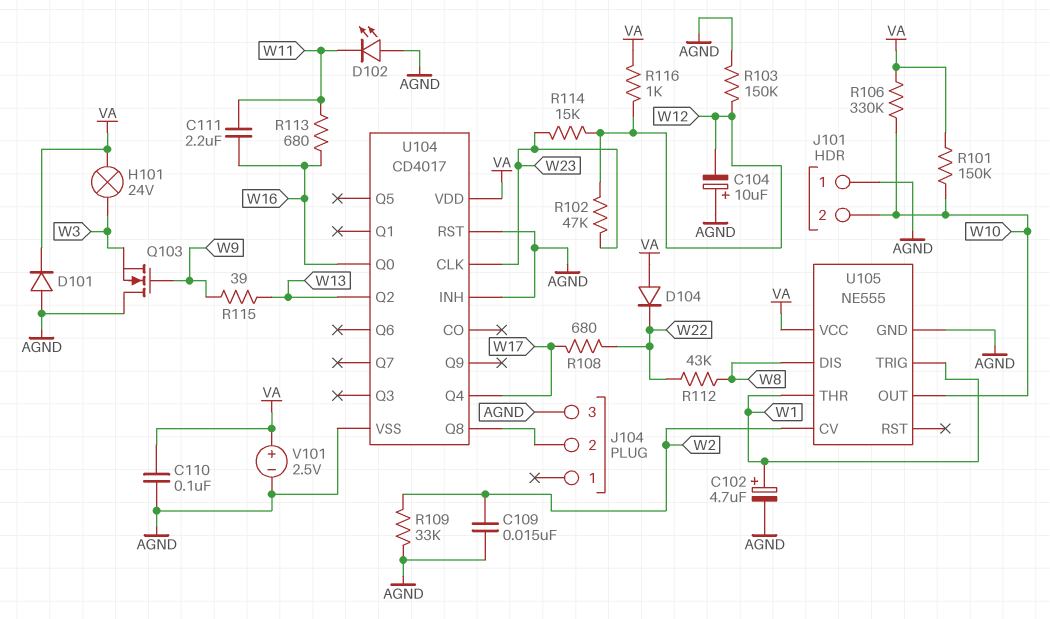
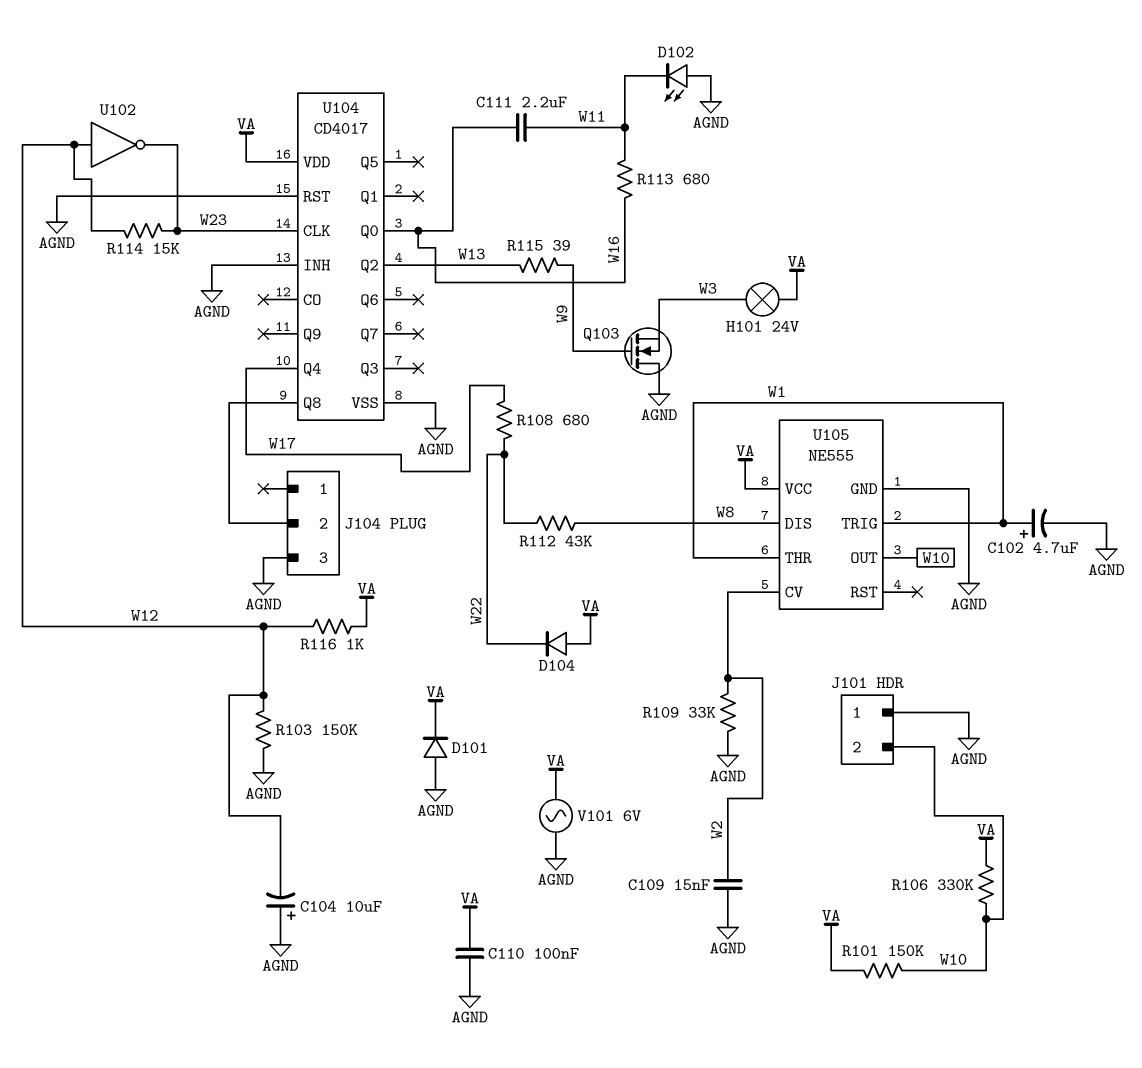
R102: 47k (W12, W23) -> none
U102: none -> NOT (in W12, out W23)
V101: 2.5V (plus VA, minus AGND) -> AC 6V (AGND, VA)

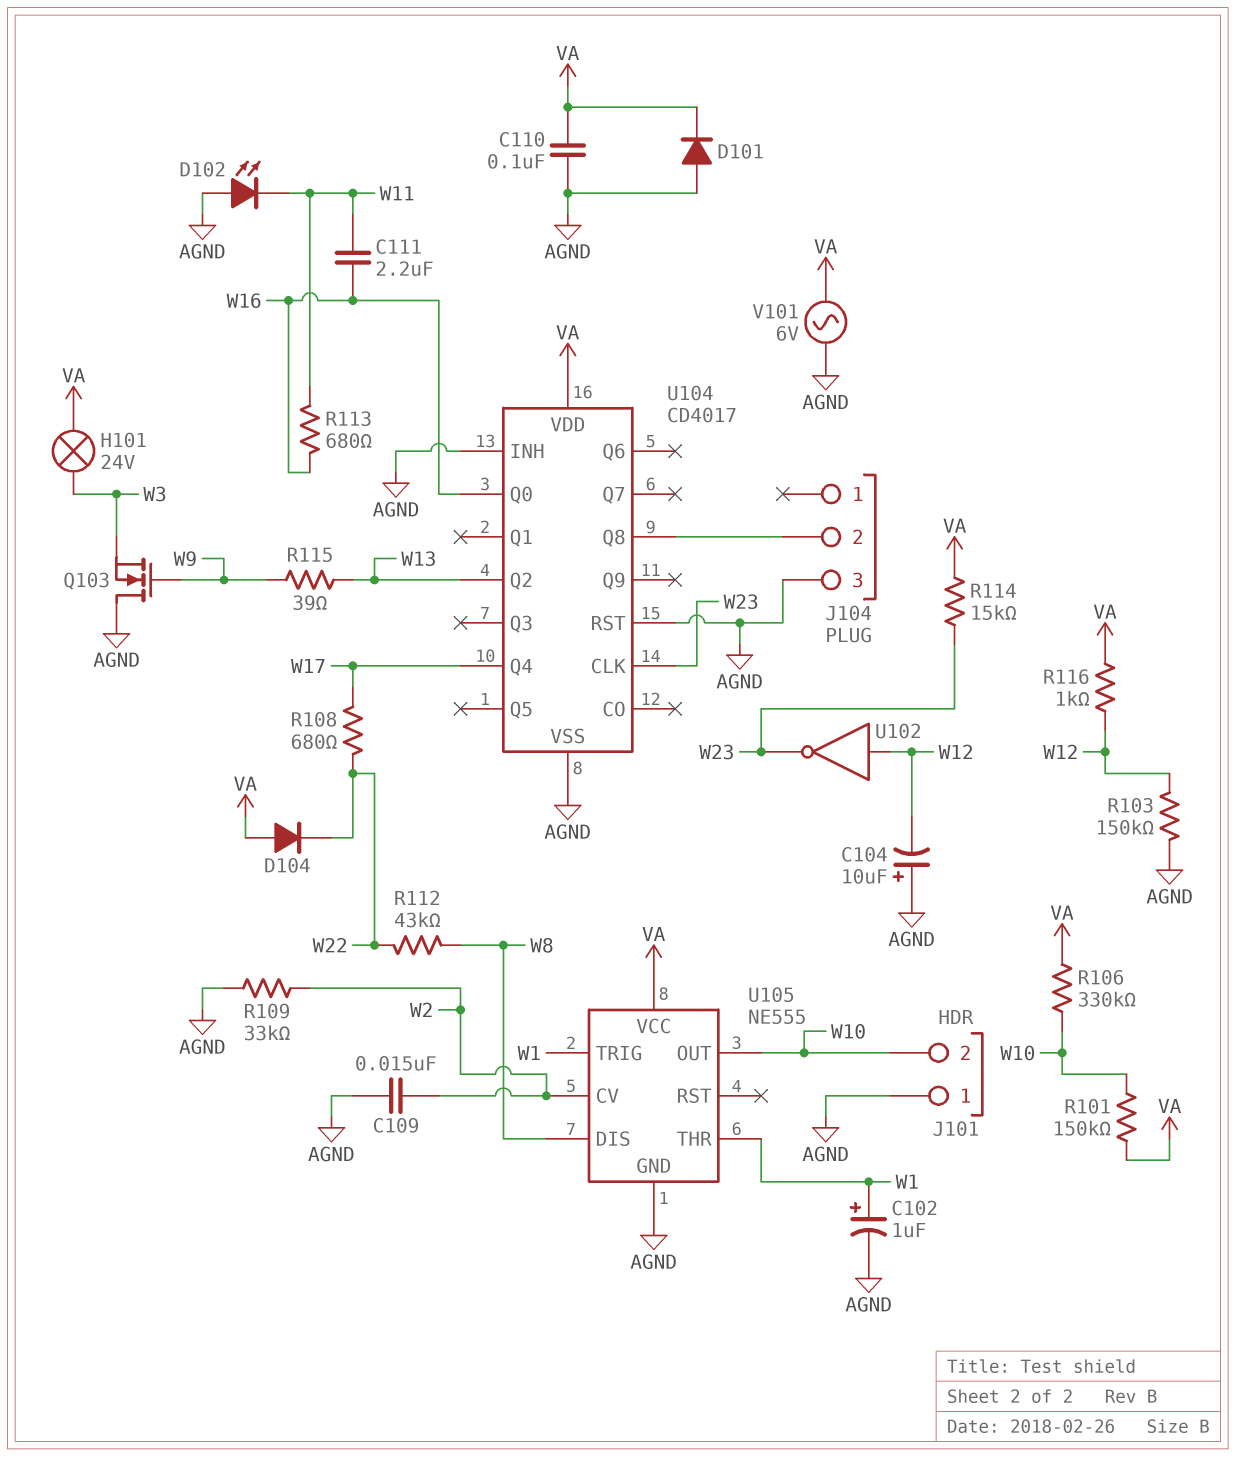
C102: 4.7uF (plus W1, minus AGND) -> 1uF (plus W1, minus AGND)
R114: 15k (W12, W23) -> 15k (VA, W23)

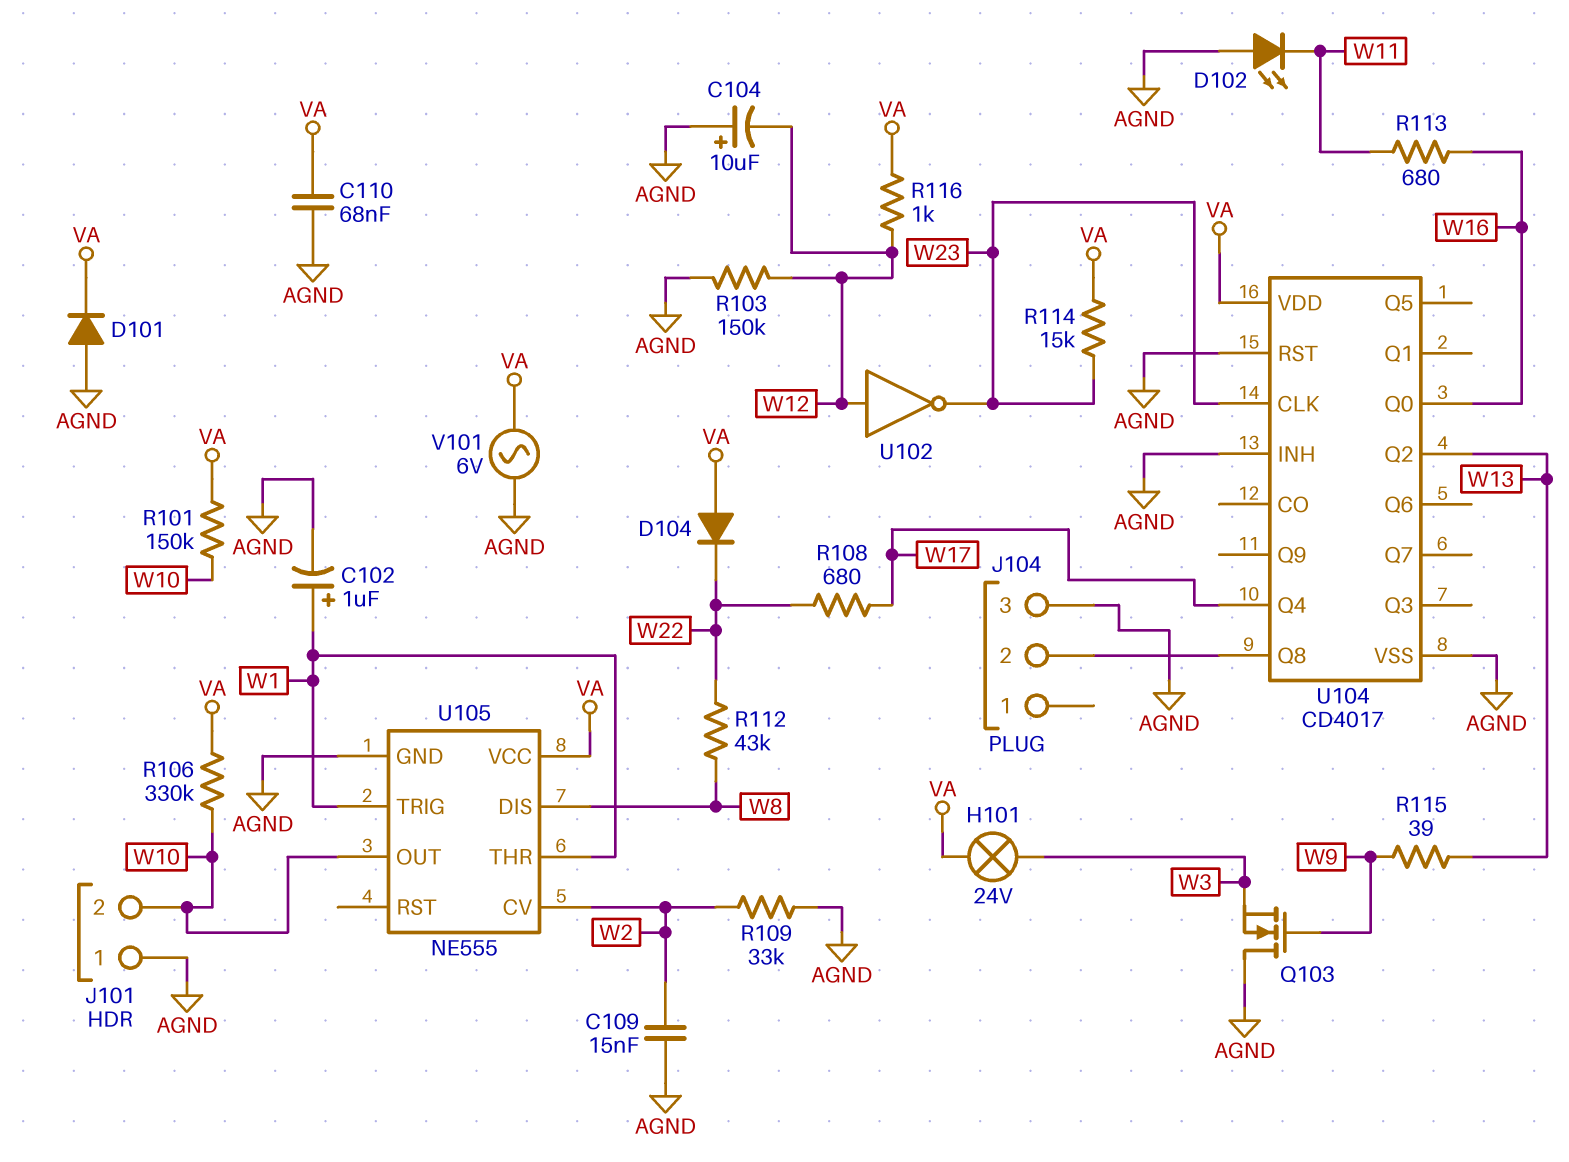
C110: 100nF (AGND, VA) -> 68nF (AGND, VA)
C111: 2.2uF (W11, W16) -> none

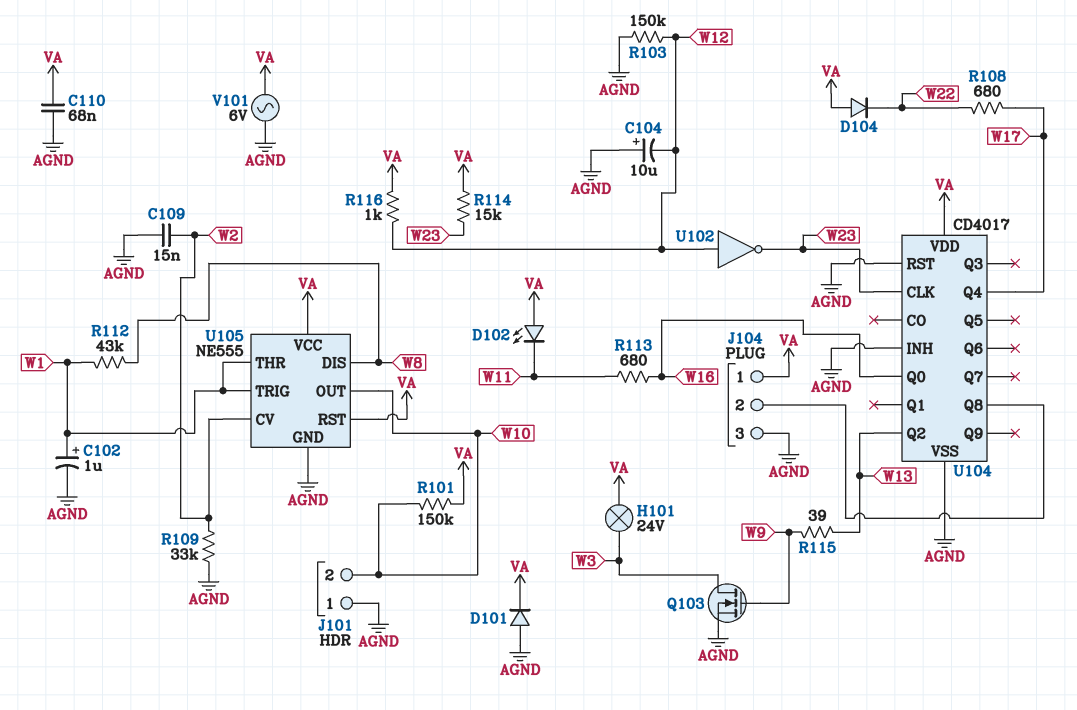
D102: LED (A AGND, K W11) -> LED (A VA, K W11)
J104 pin 1: none -> VA
Q103: NMOS (G W9, D AGND, S W3) -> NMOS (G W9, D W3, S AGND)
R106: 330k (VA, W10) -> none
R112: 43k (W8, W22) -> 43k (W1, W8)
U105 pin RST: none -> VA

